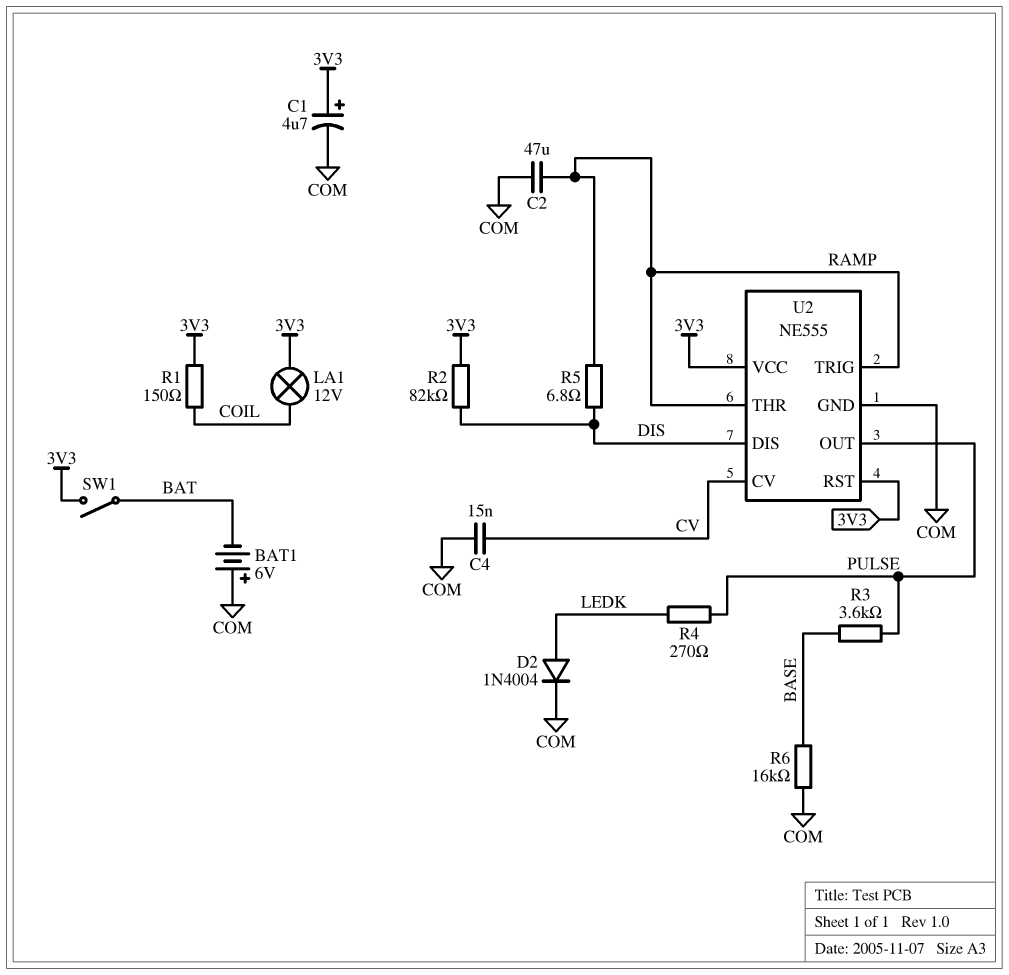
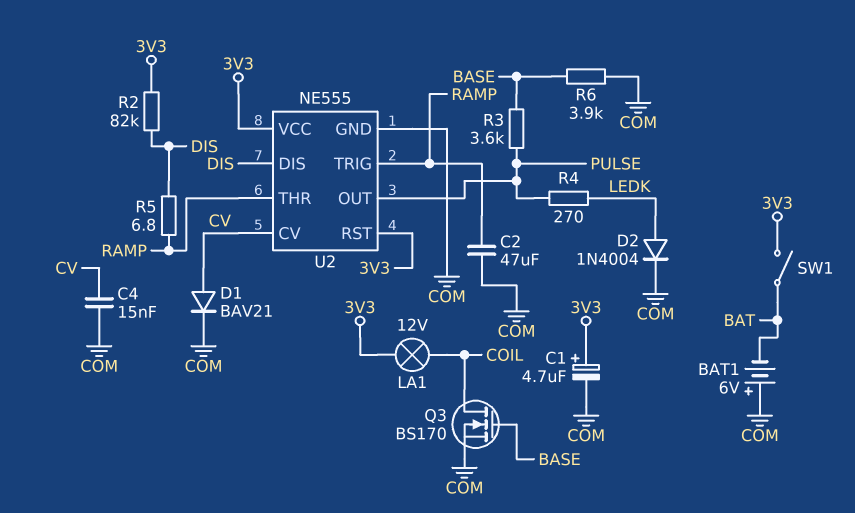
D1: none -> diode BAV21 (A CV, K COM)
Q3: none -> NMOS BS170 (G BASE, D COIL, S COM)
R1: 150 (3V3, COIL) -> none
R6: 16k (BASE, COM) -> 3.9k (BASE, COM)

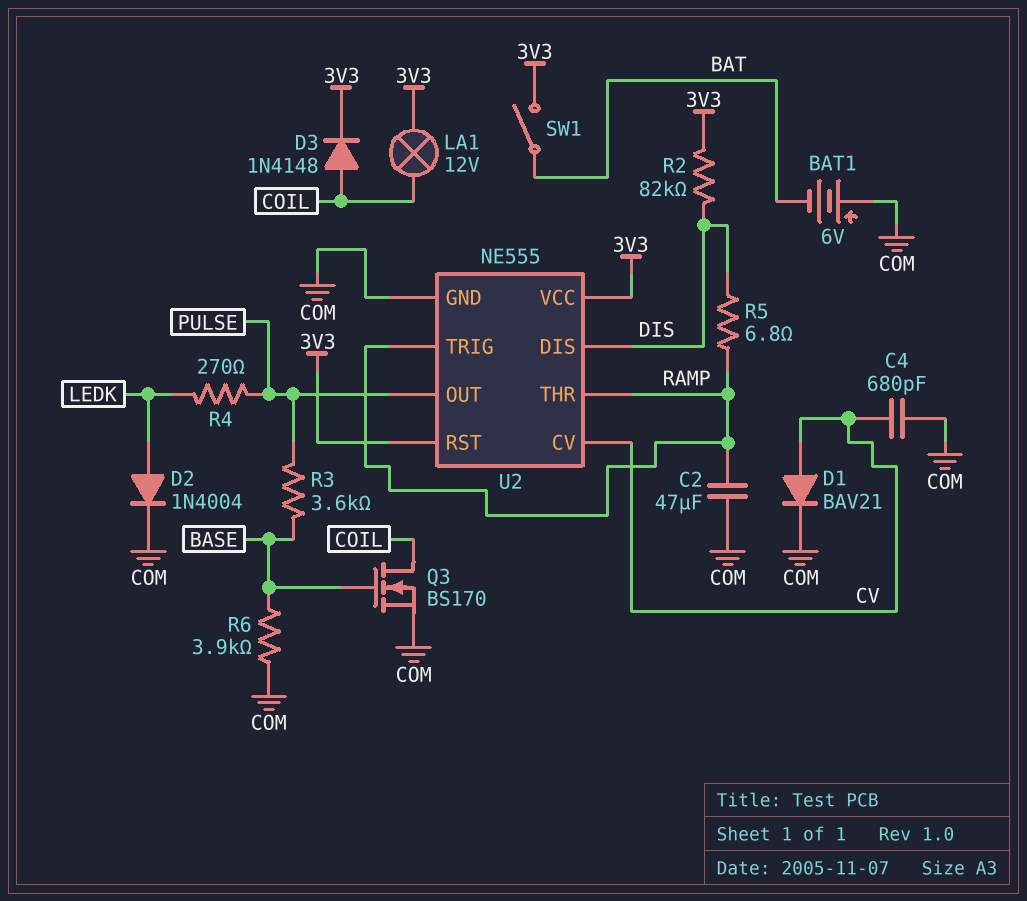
C1: 4.7uF (plus 3V3, minus COM) -> none
C4: 15nF (COM, CV) -> 680pF (COM, CV)
D3: none -> diode 1N4148 (A COIL, K 3V3)

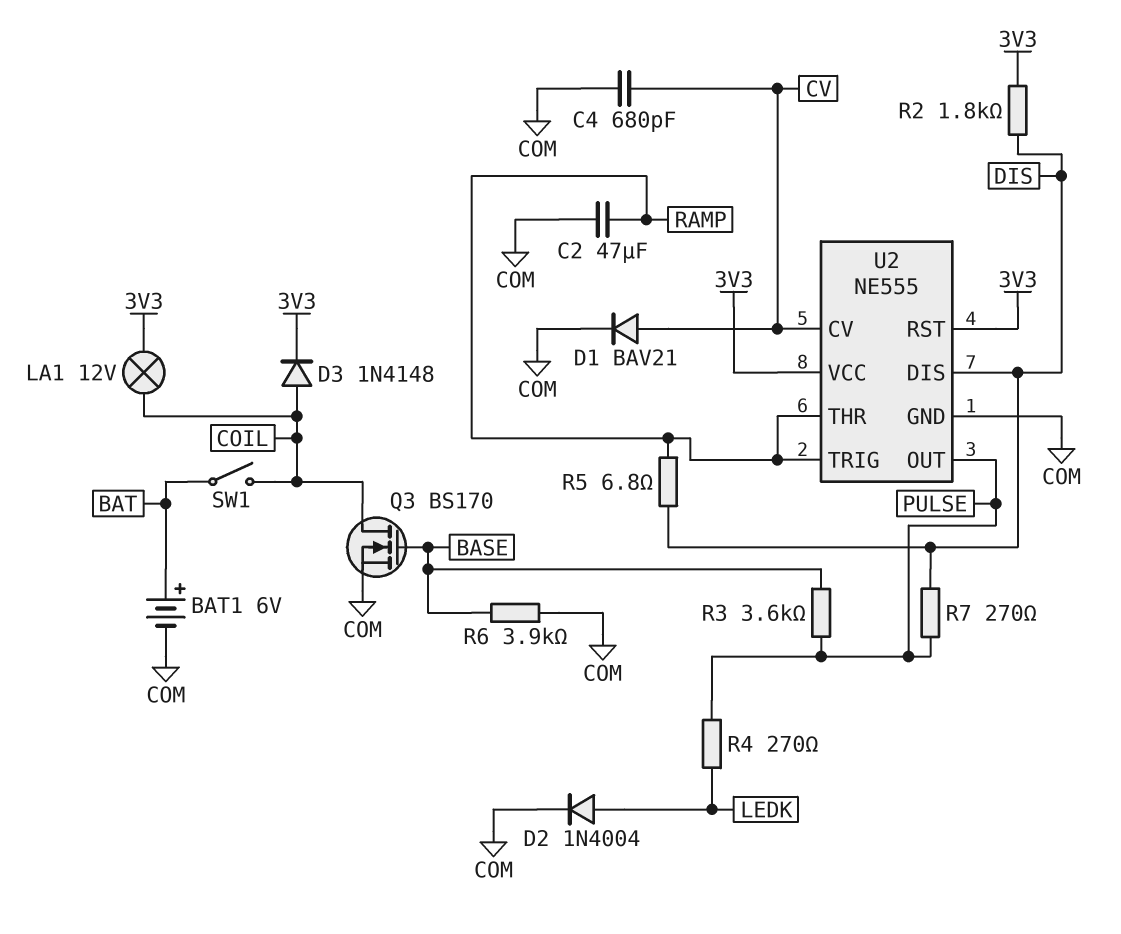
BAT1: 6V (plus COM, minus BAT) -> 6V (plus BAT, minus COM)
R2: 82k (3V3, DIS) -> 1.8k (3V3, DIS)
R7: none -> 270 (DIS, PULSE)
SW1: switch (3V3, BAT) -> switch (BAT, COIL)

